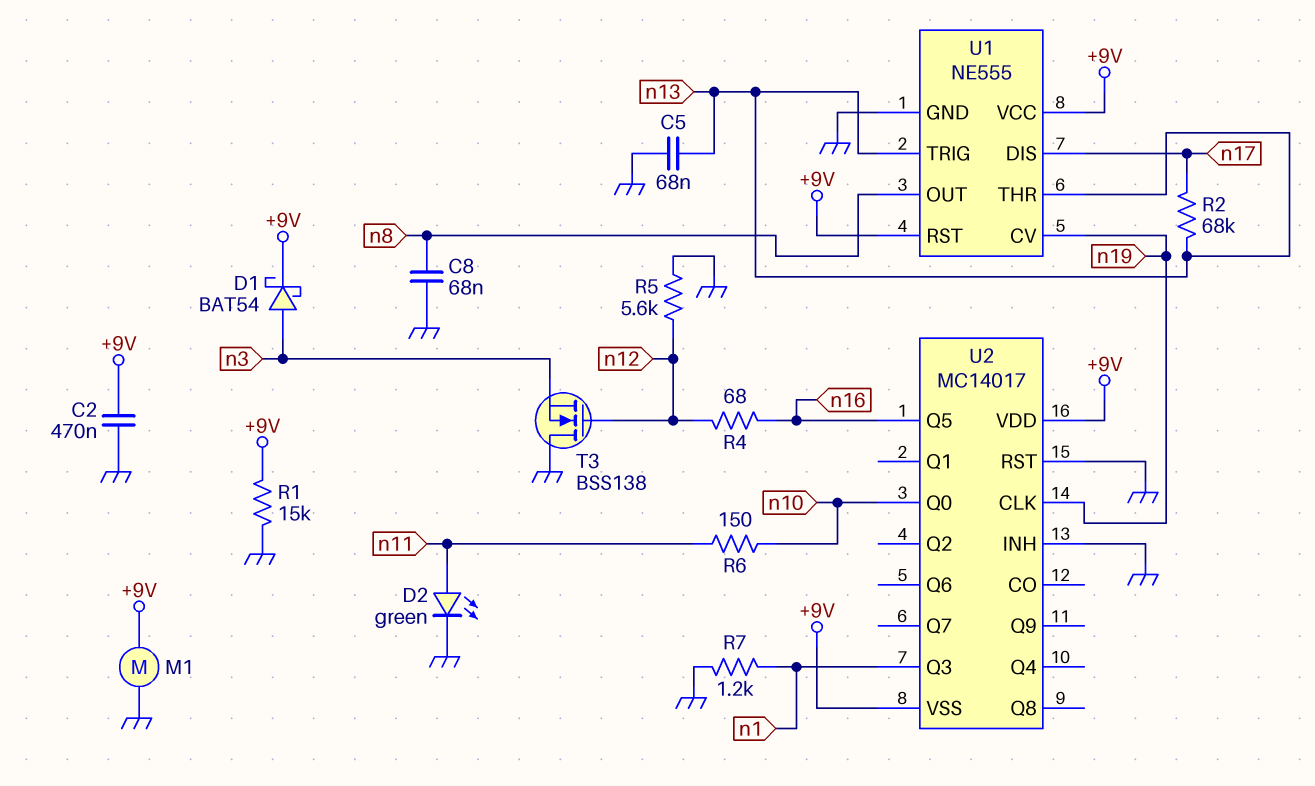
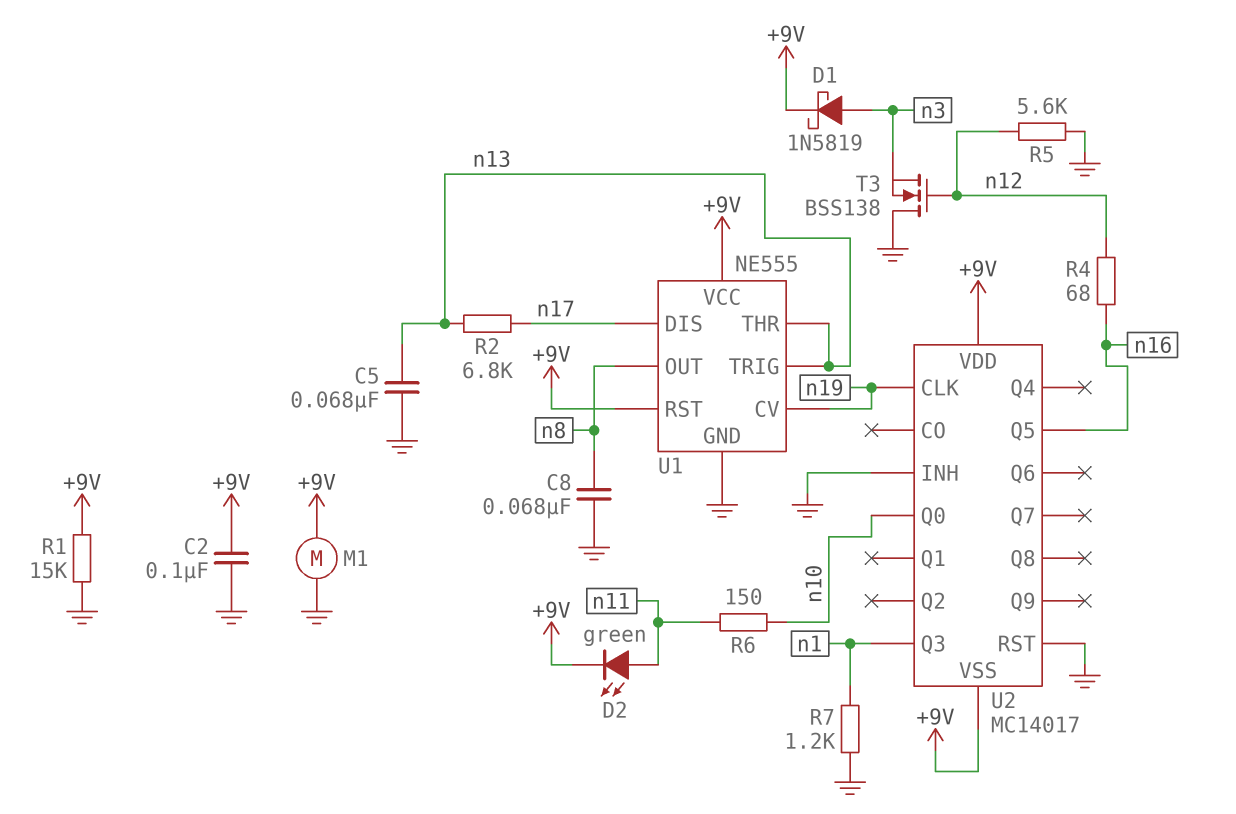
C2: 470nF (+9V, GND) -> 100nF (+9V, GND)
D1: schottky BAT54 (A n3, K +9V) -> schottky 1N5819 (A n3, K +9V)
D2: LED green (A n11, K GND) -> LED green (A n11, K +9V)
R2: 68k (n13, n17) -> 6.8k (n13, n17)

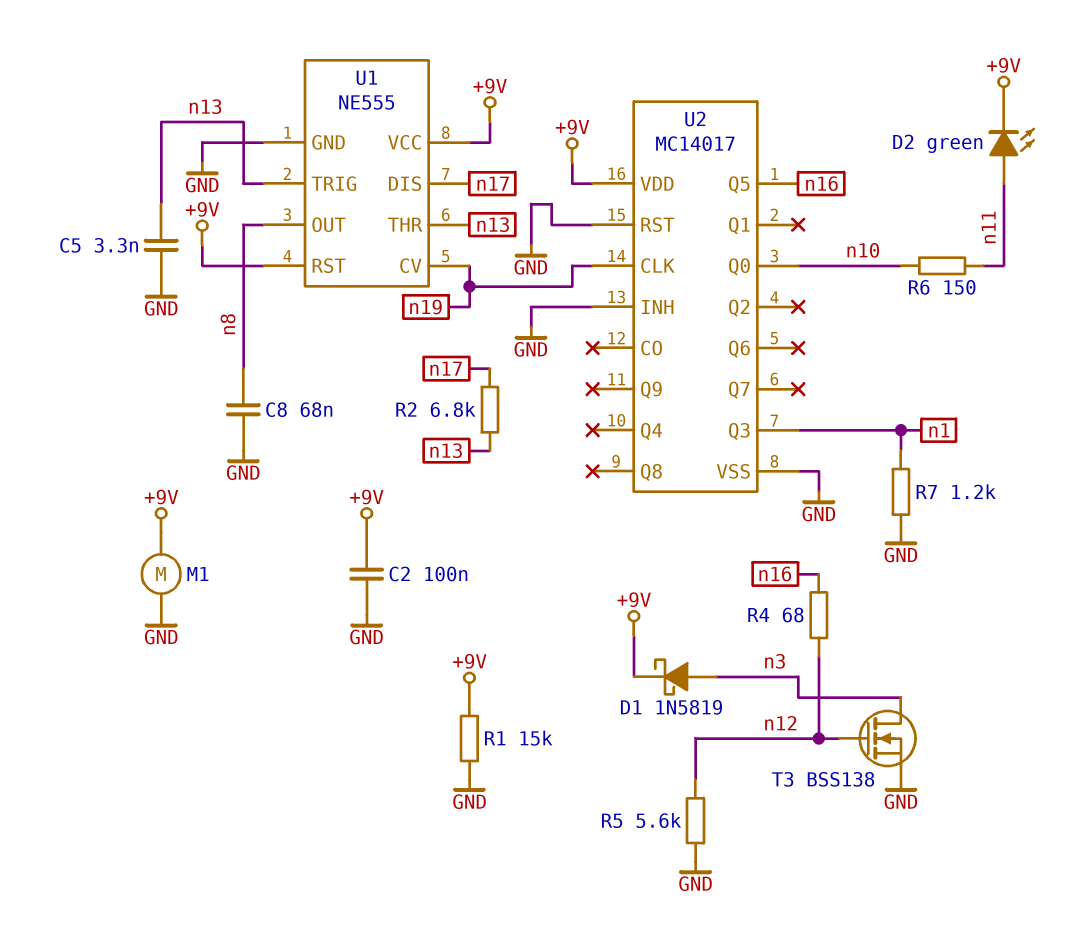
C5: 68nF (GND, n13) -> 3.3nF (GND, n13)
T3: NMOS BSS138 (G n12, D GND, S n3) -> NMOS BSS138 (G n12, D n3, S GND)
U2 pin VSS: +9V -> GND

